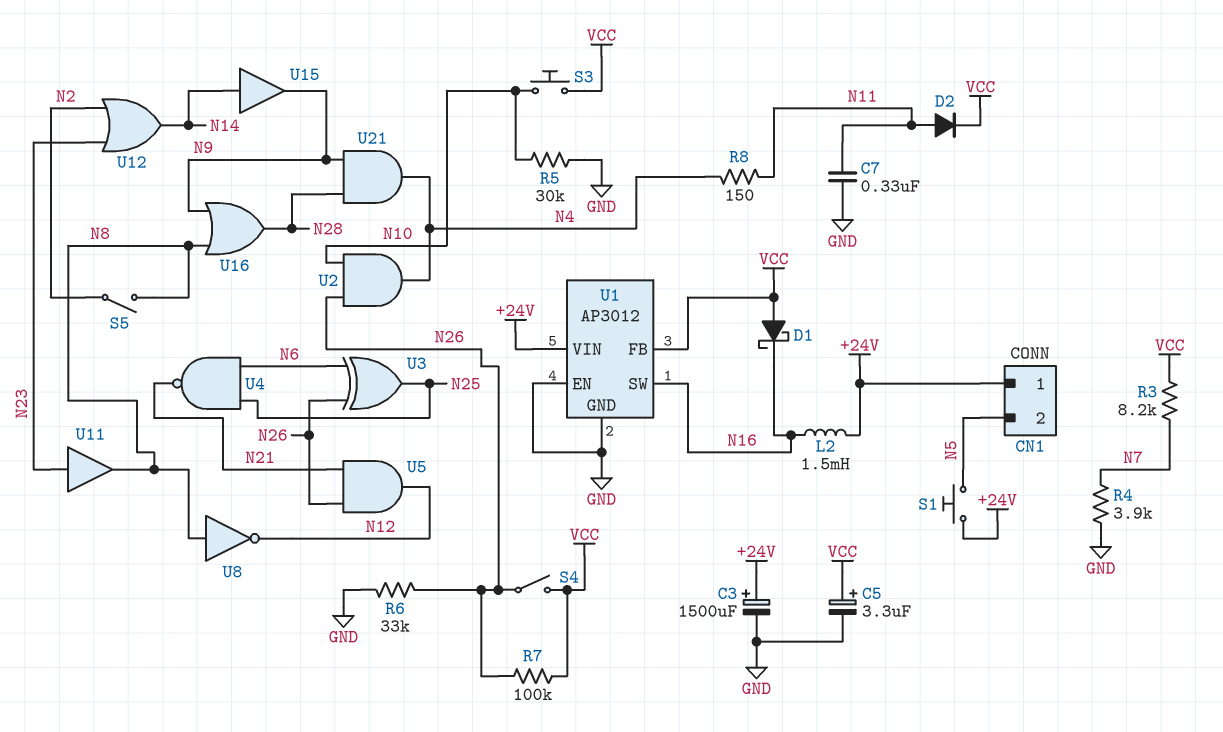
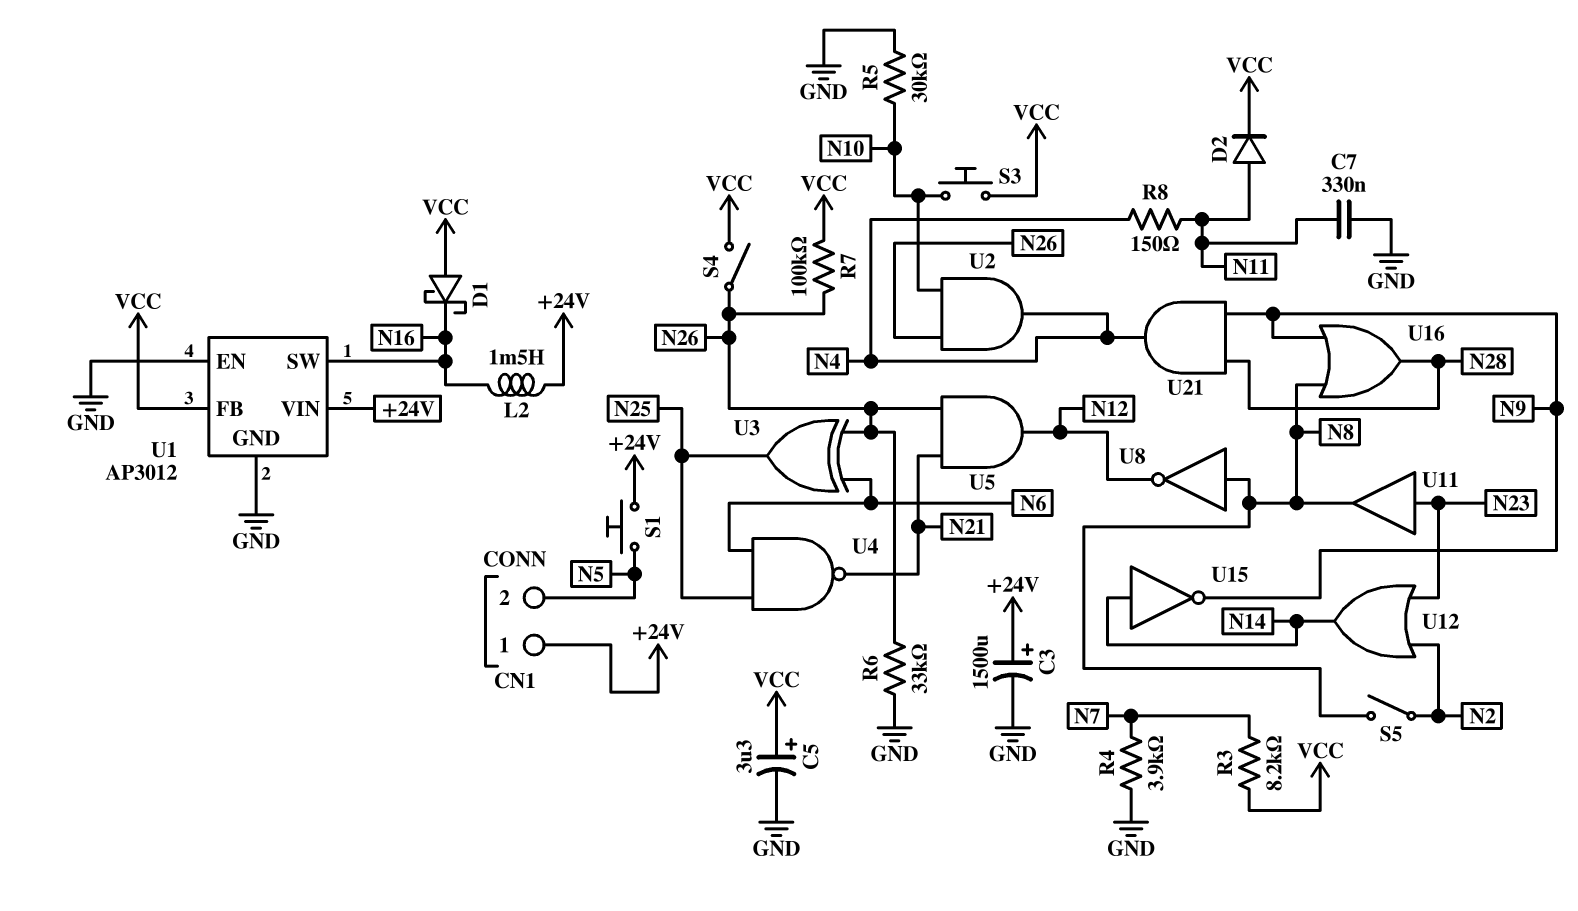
U15: buffer (in N14, out N9) -> NOT (in N14, out N9)

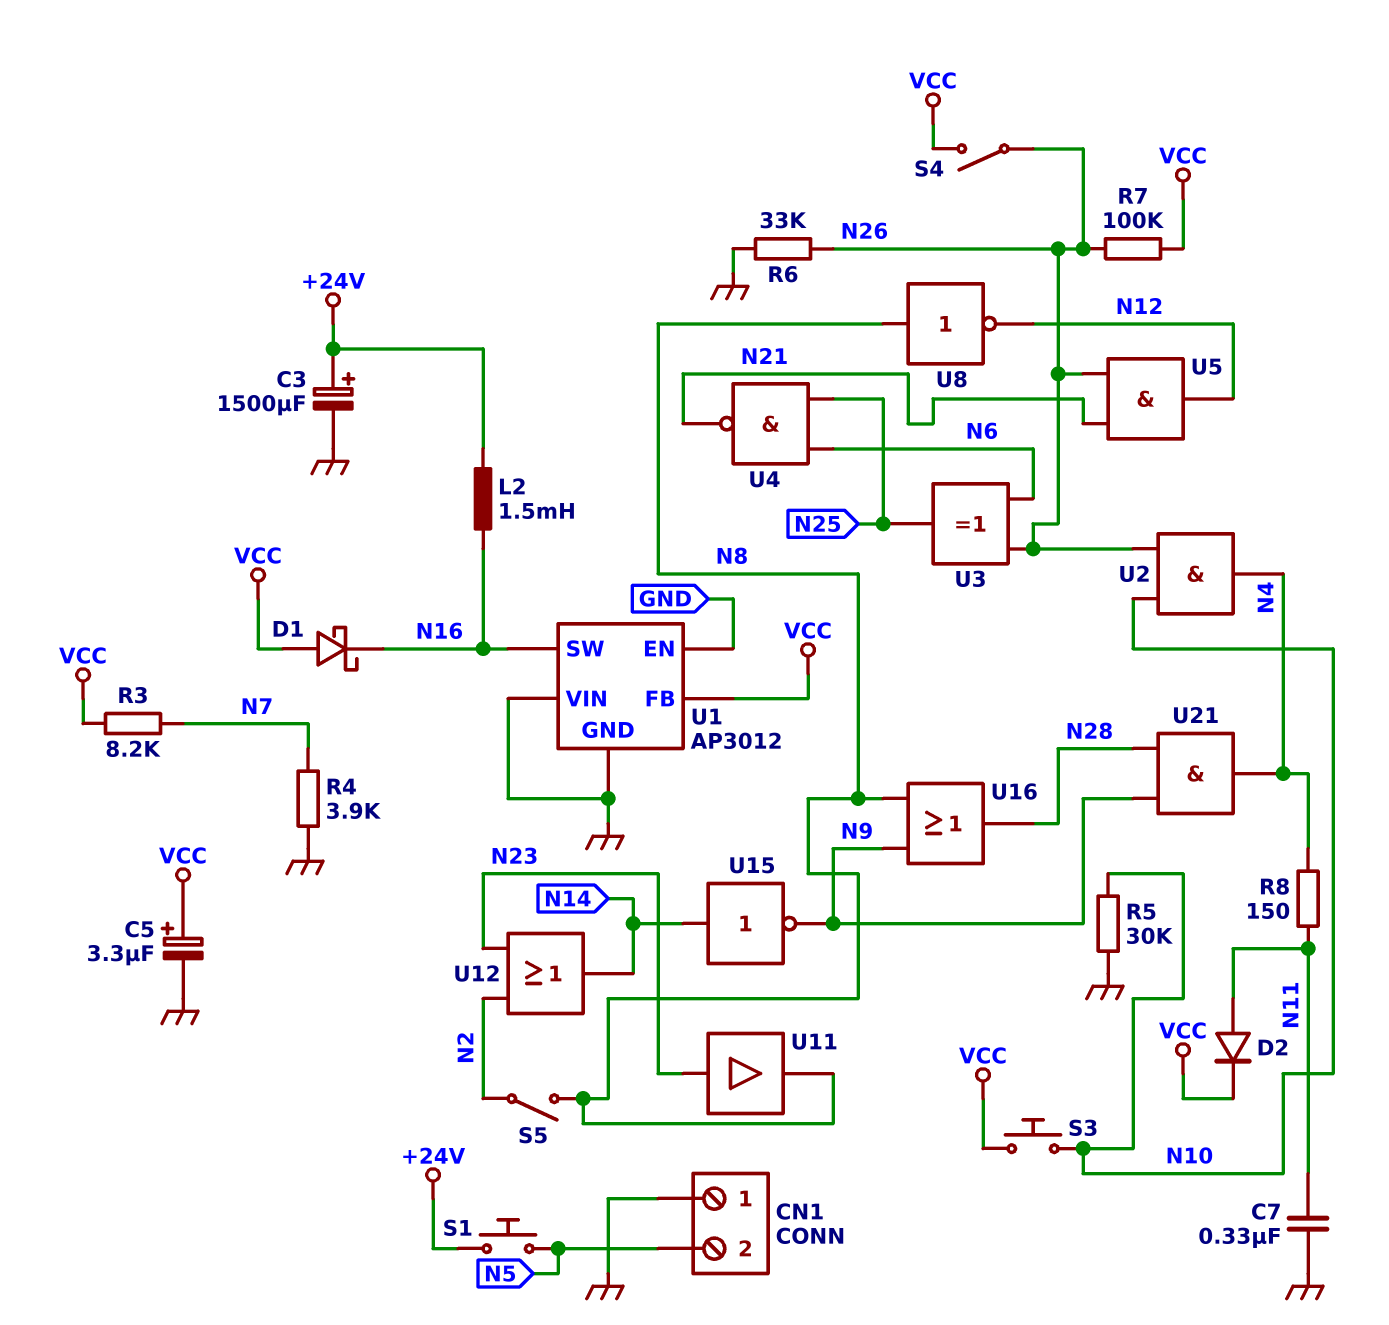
CN1 pin 1: +24V -> GND
U1 pin VIN: +24V -> GND

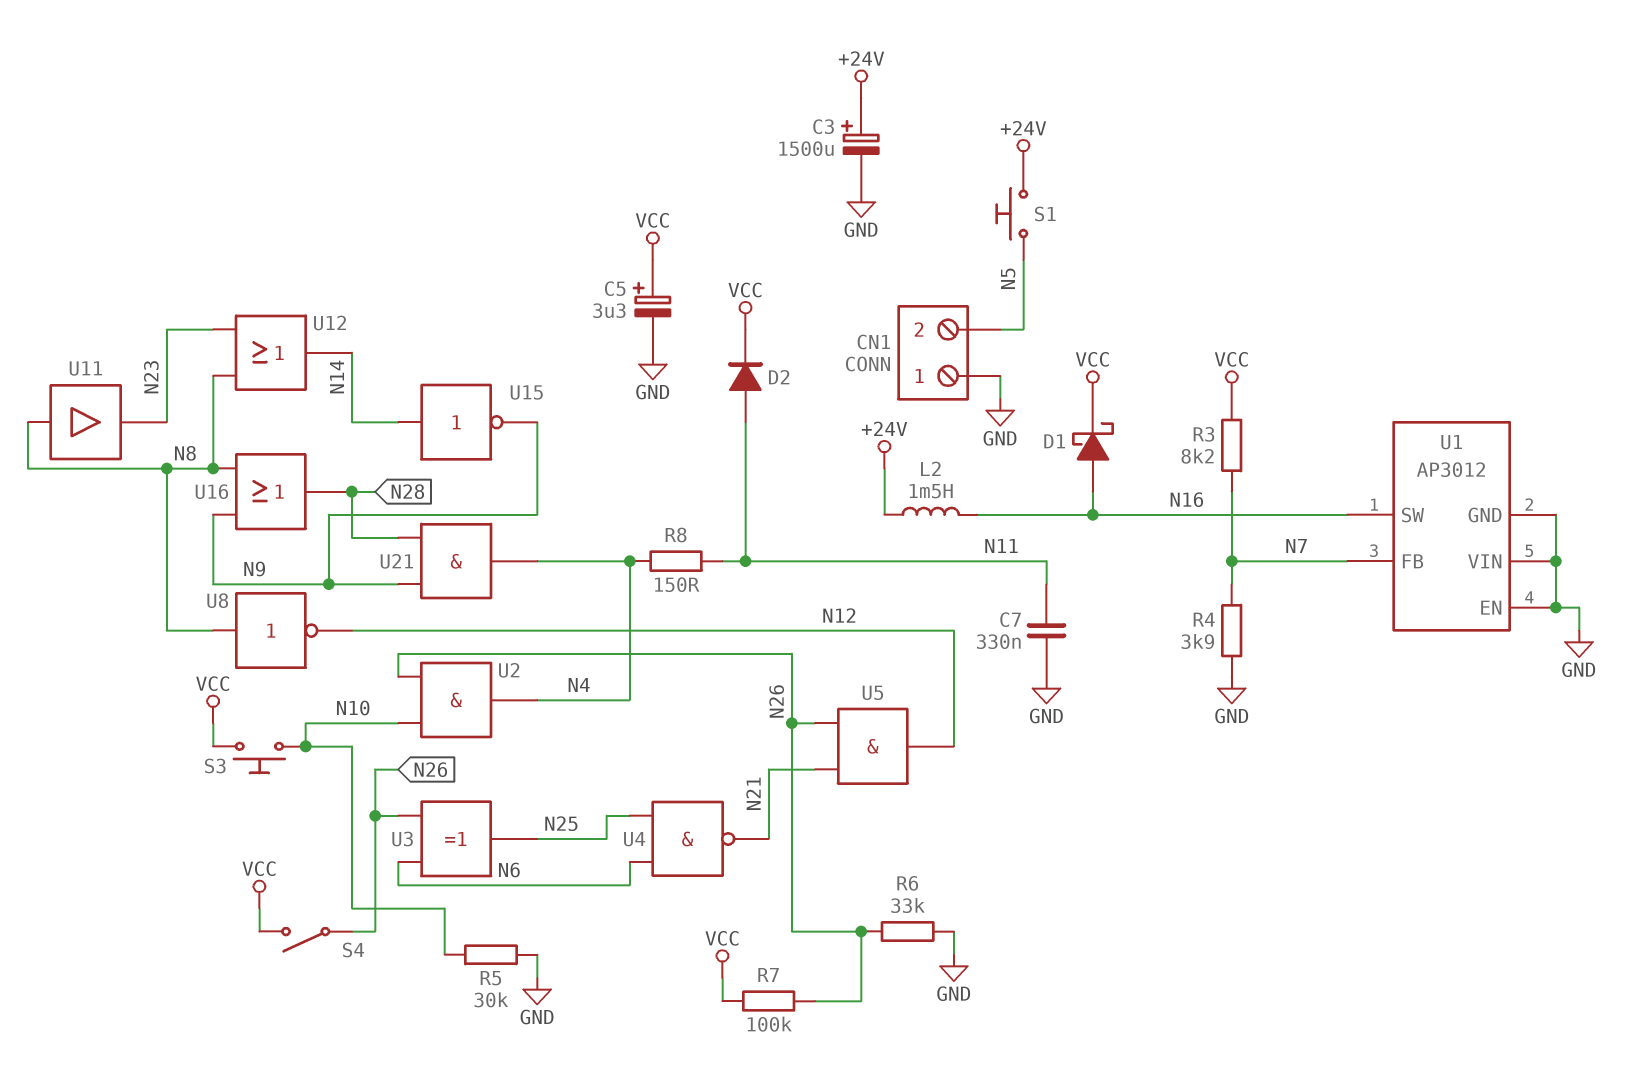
D1: schottky (A VCC, K N16) -> schottky (A N16, K VCC)
S5: switch (N2, N8) -> none
U1 pin FB: VCC -> N7
U11: buffer (in N23, out N8) -> buffer (in N8, out N23)
U12: OR (in N2, in N23, out N14) -> OR (in N8, in N23, out N14)

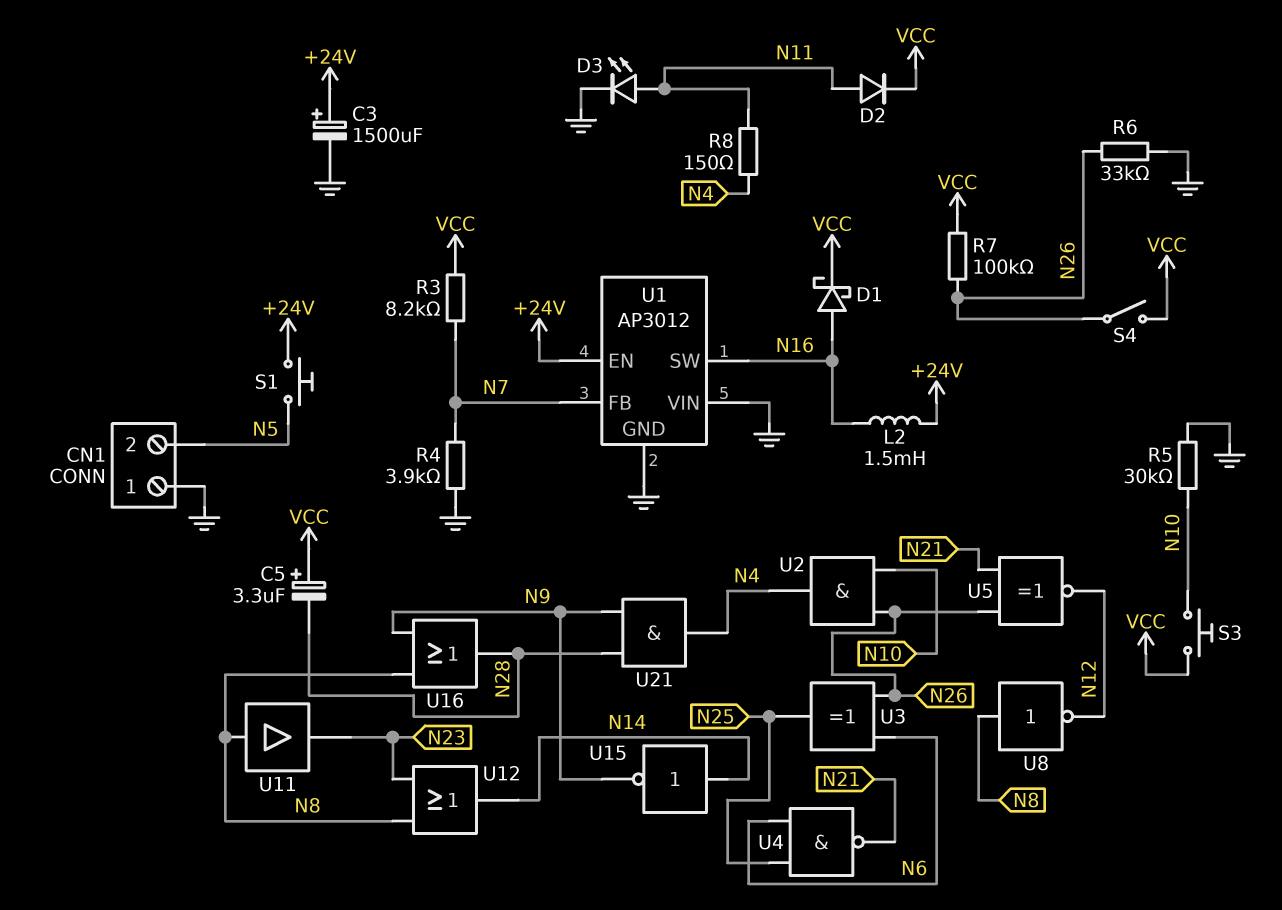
C5: 3.3uF (plus VCC, minus GND) -> 3.3uF (plus VCC, minus N28)
C7: 330nF (GND, N11) -> none
D3: none -> LED (A N11, K GND)
U1 pin EN: GND -> +24V
U5: AND (in N21, in N26, out N12) -> XNOR (in N21, in N26, out N12)

